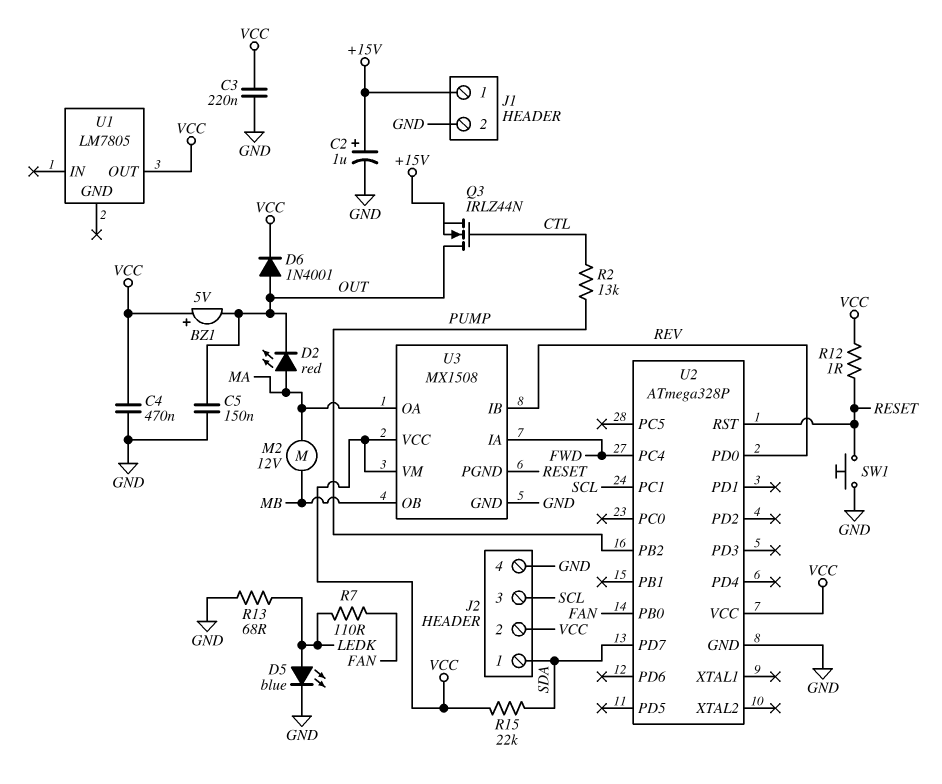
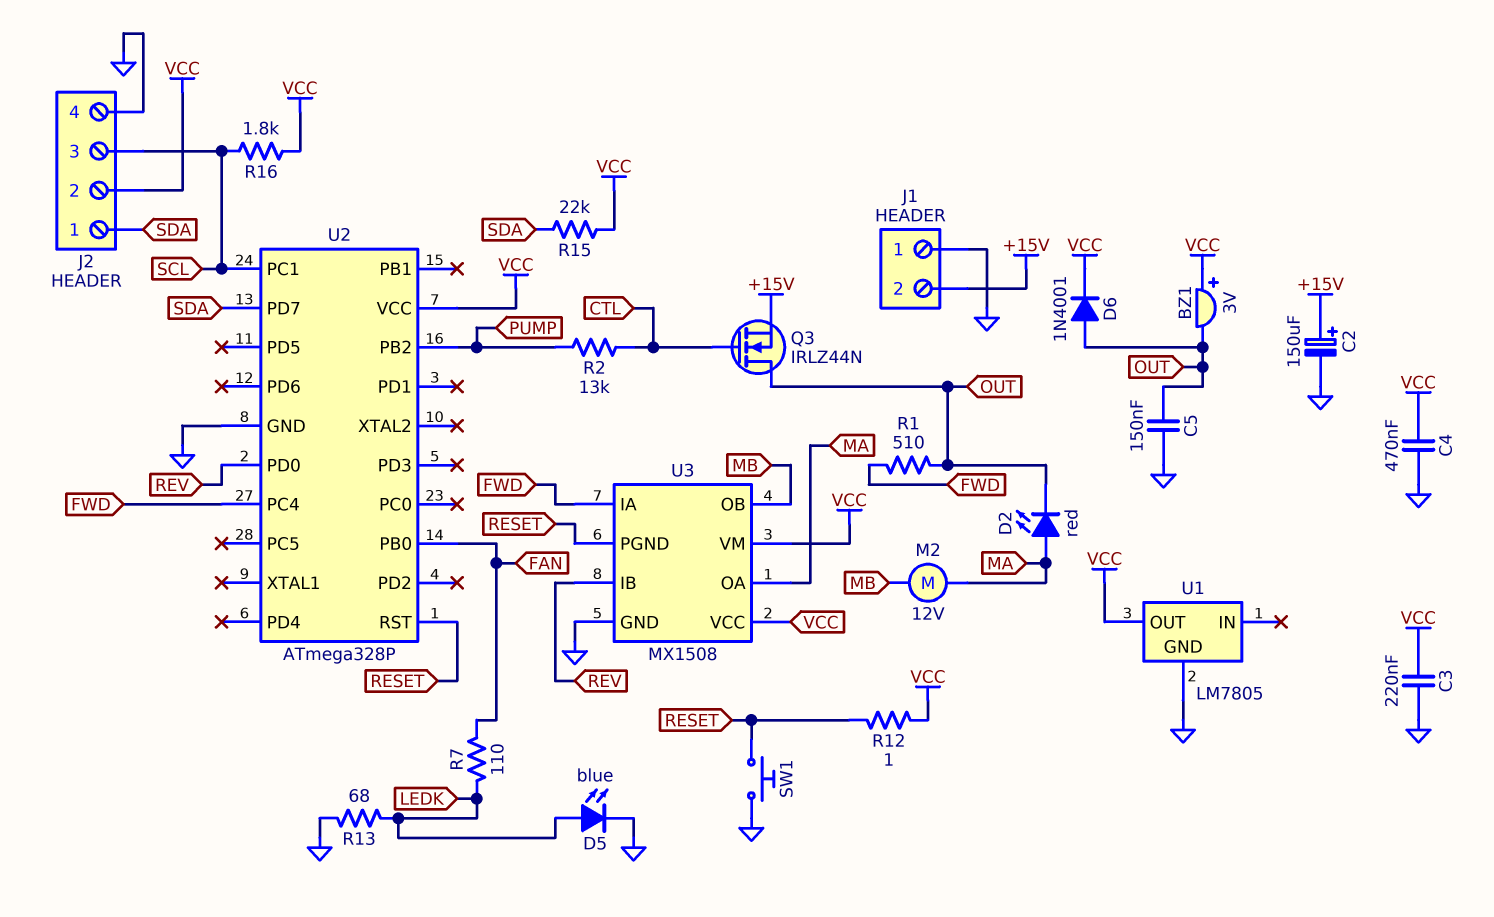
BZ1: buzzer 5V (plus VCC, minus OUT) -> buzzer 3V (plus VCC, minus OUT)
C2: 1uF (plus +15V, minus GND) -> 150uF (plus +15V, minus GND)
J1 pin 1: +15V -> GND
J1 pin 2: GND -> +15V
R1: none -> 510 (FWD, OUT)
R16: none -> 1.8k (SCL, VCC)
U1 pin GND: none -> GND

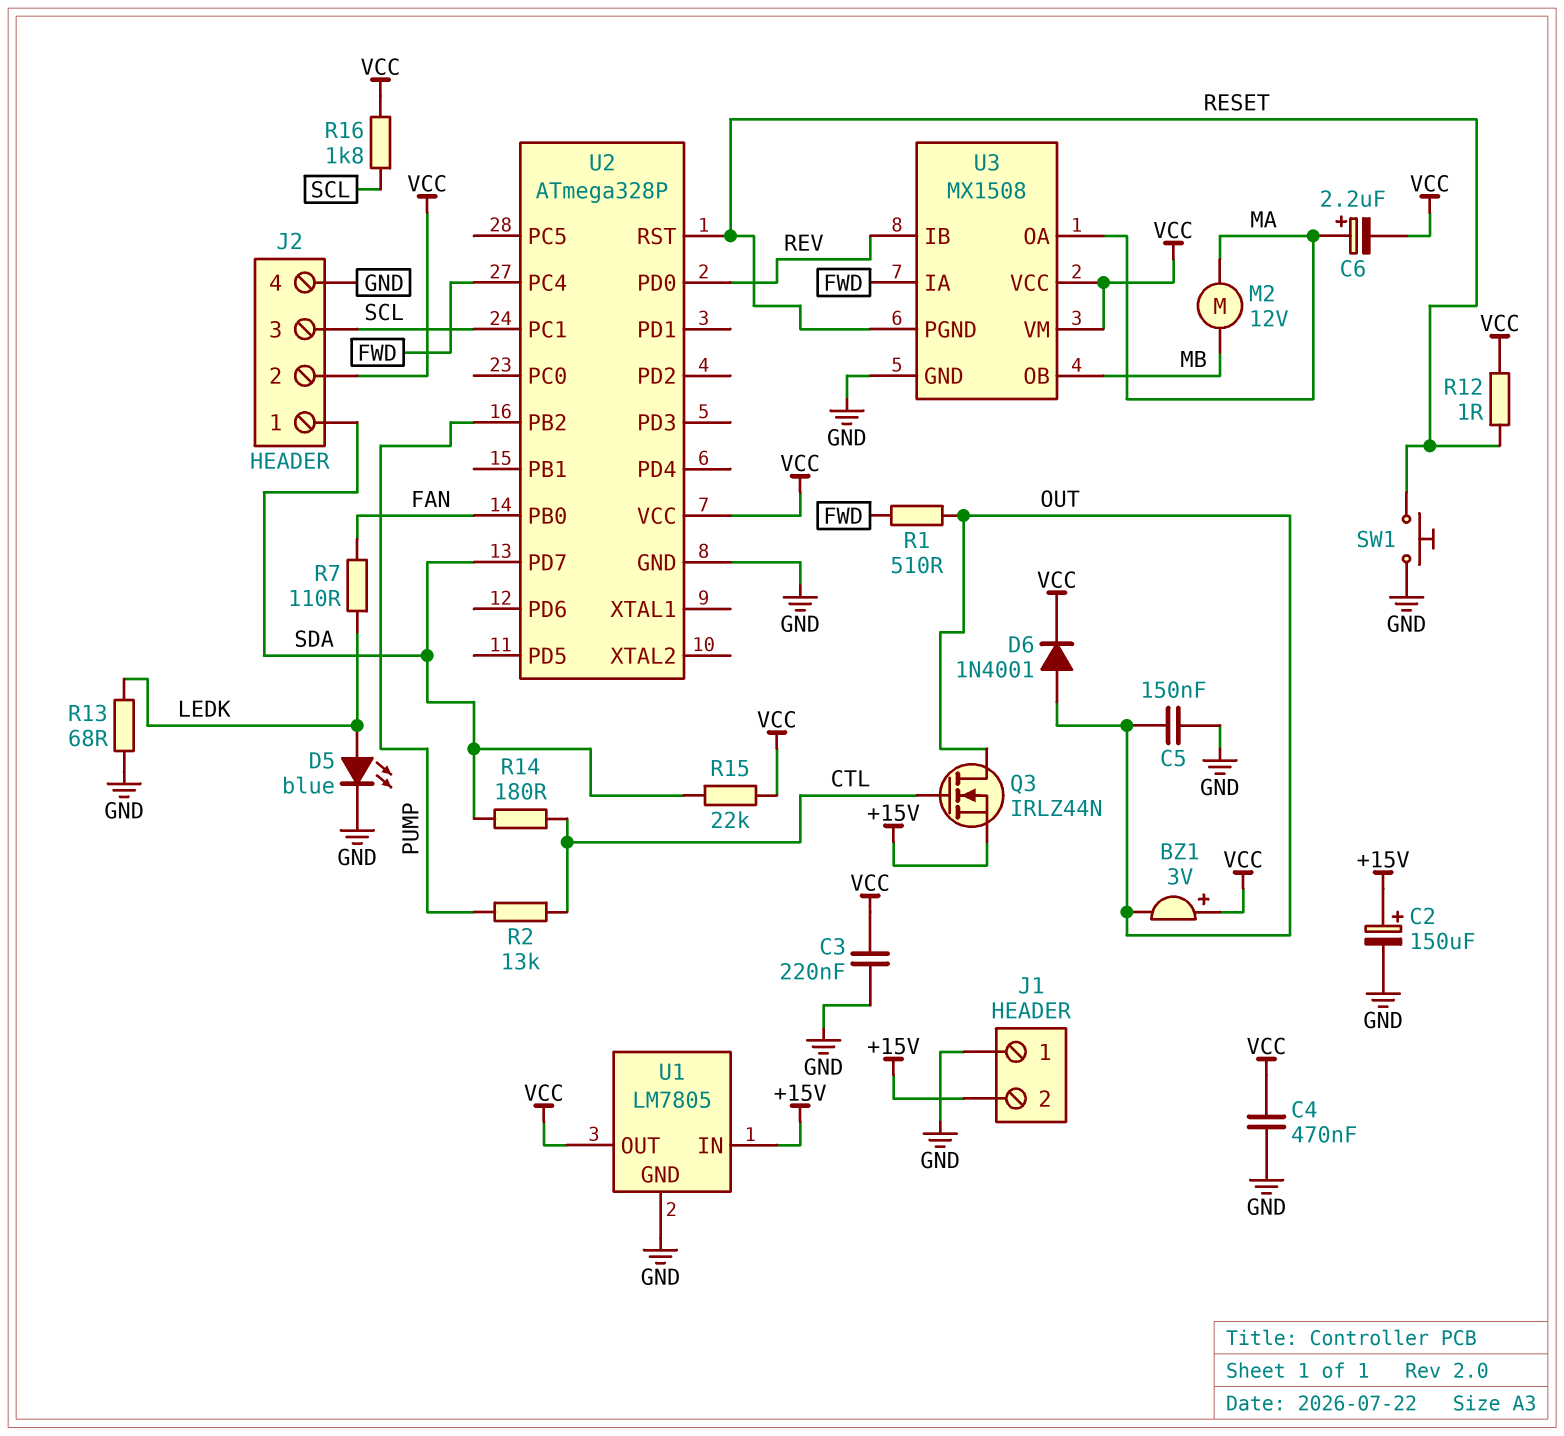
C6: none -> 2.2uF (plus MA, minus VCC)
D2: LED red (A MA, K OUT) -> none
R14: none -> 180 (CTL, SDA)
U1 pin IN: none -> +15V

